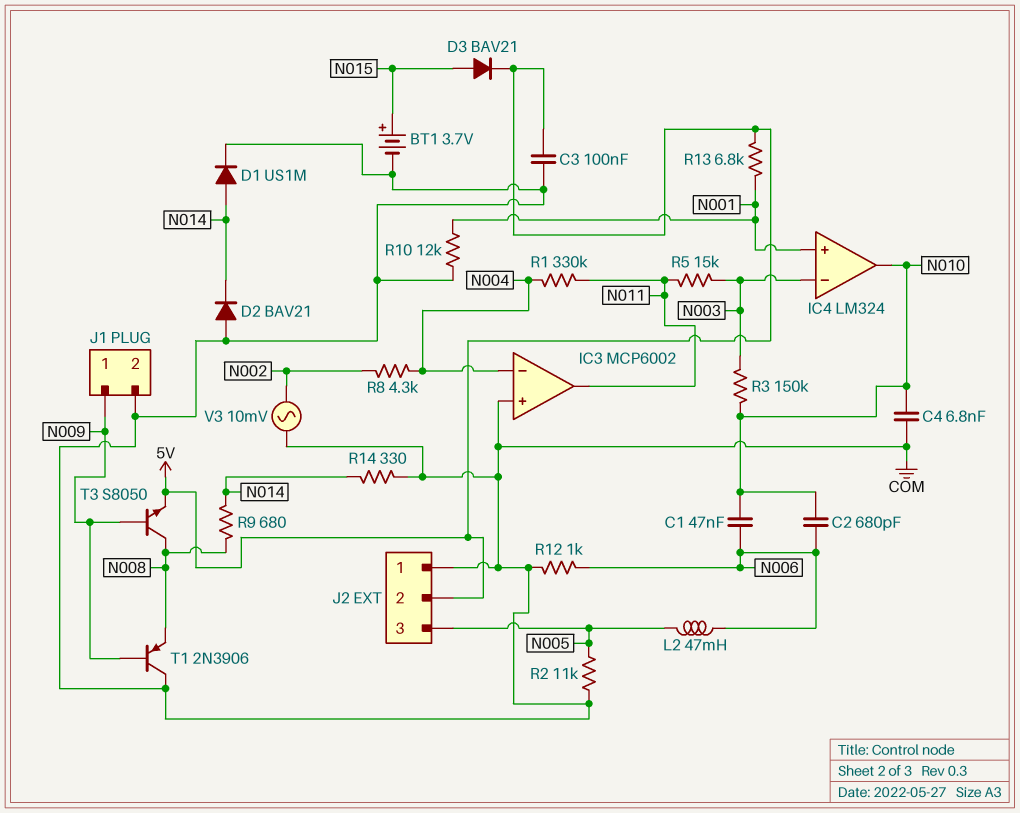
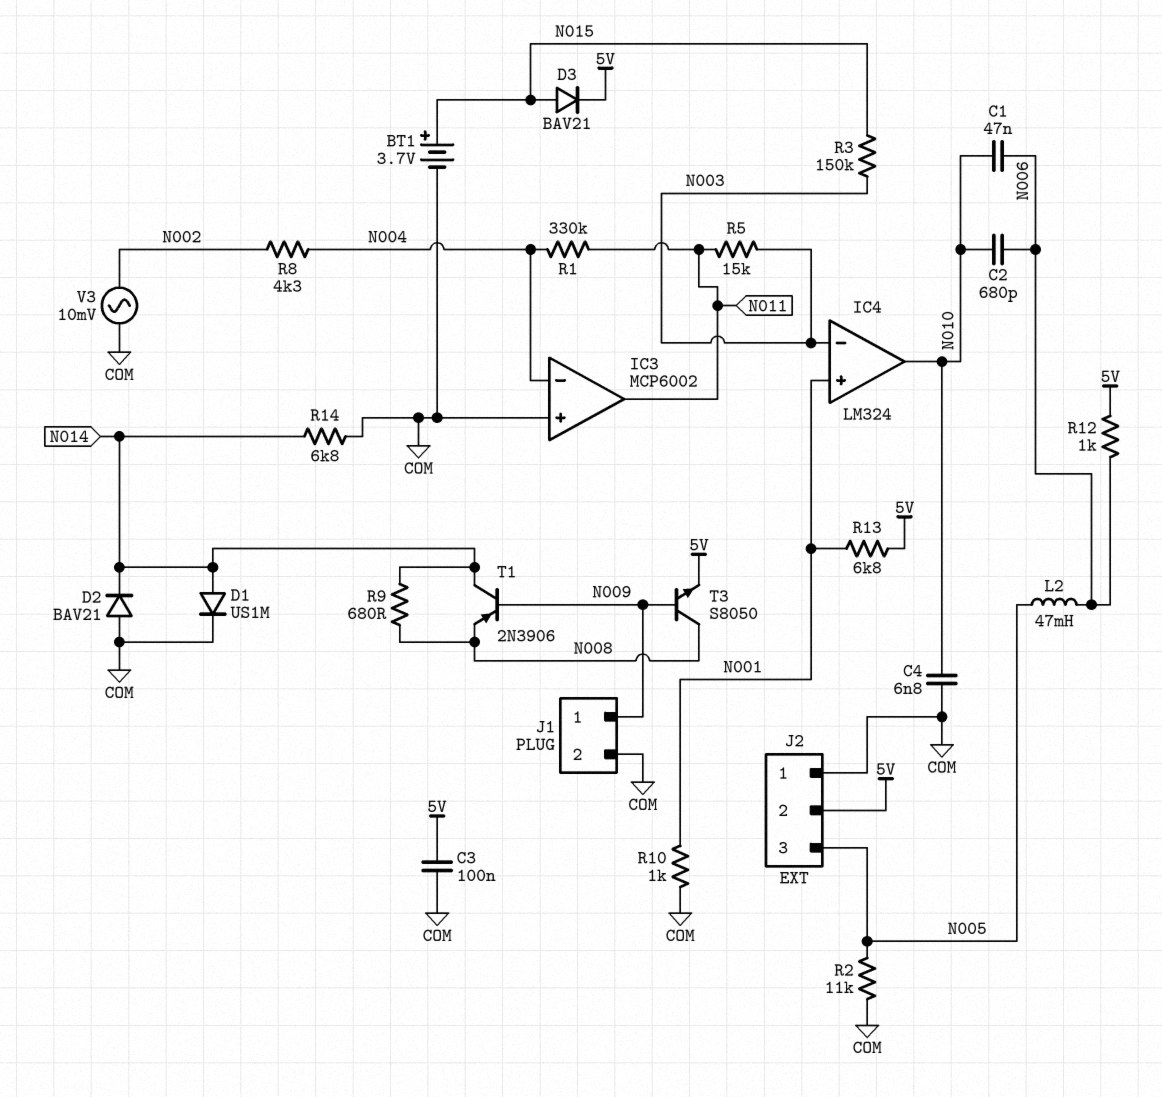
R3: 150k (N003, N010) -> 150k (N003, N015)
R10: 12k (COM, N001) -> 1k (COM, N001)
R12: 1k (COM, N006) -> 1k (5V, N006)
R14: 330 (COM, N014) -> 6.8k (COM, N014)
T1: PNP 2N3906 (B N009, C COM, E N008) -> PNP 2N3906 (B N009, C N014, E N008)

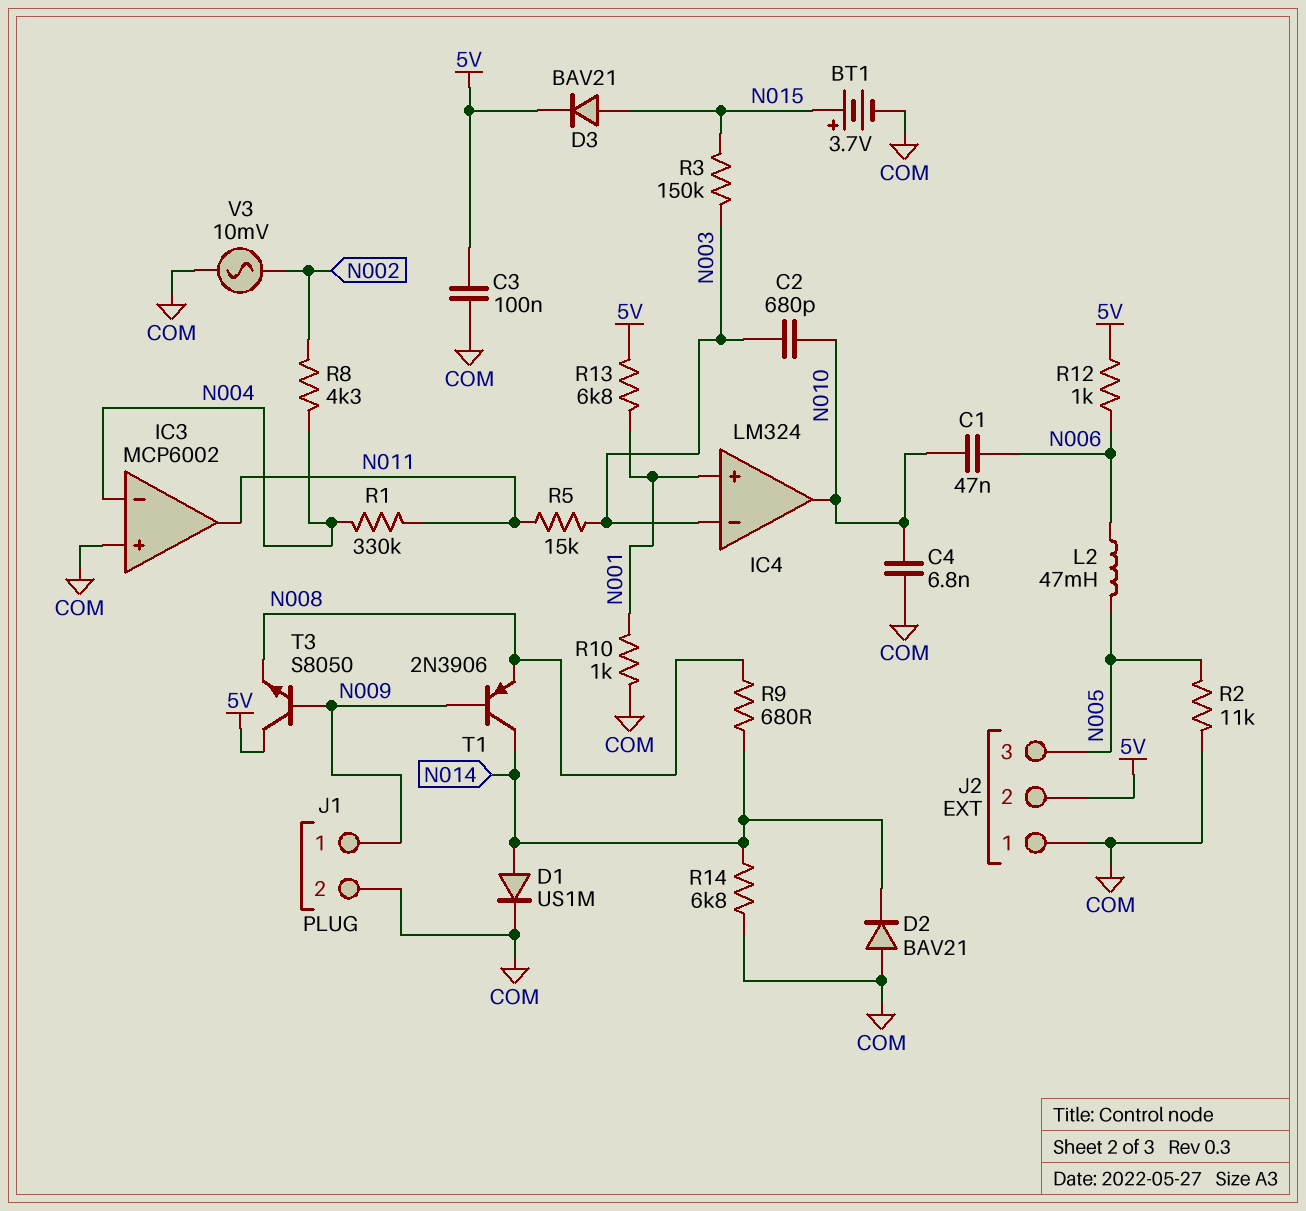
C2: 680pF (N006, N010) -> 680pF (N003, N010)
T3: NPN S8050 (B N009, C N008, E 5V) -> NPN S8050 (B N009, C 5V, E N008)

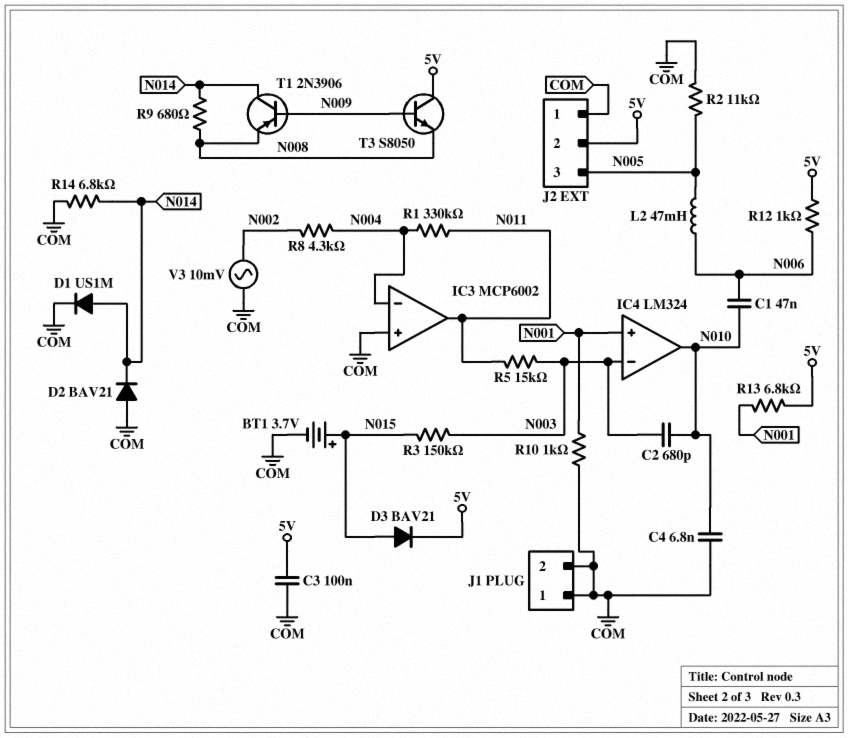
J1 pin 1: N009 -> COM

